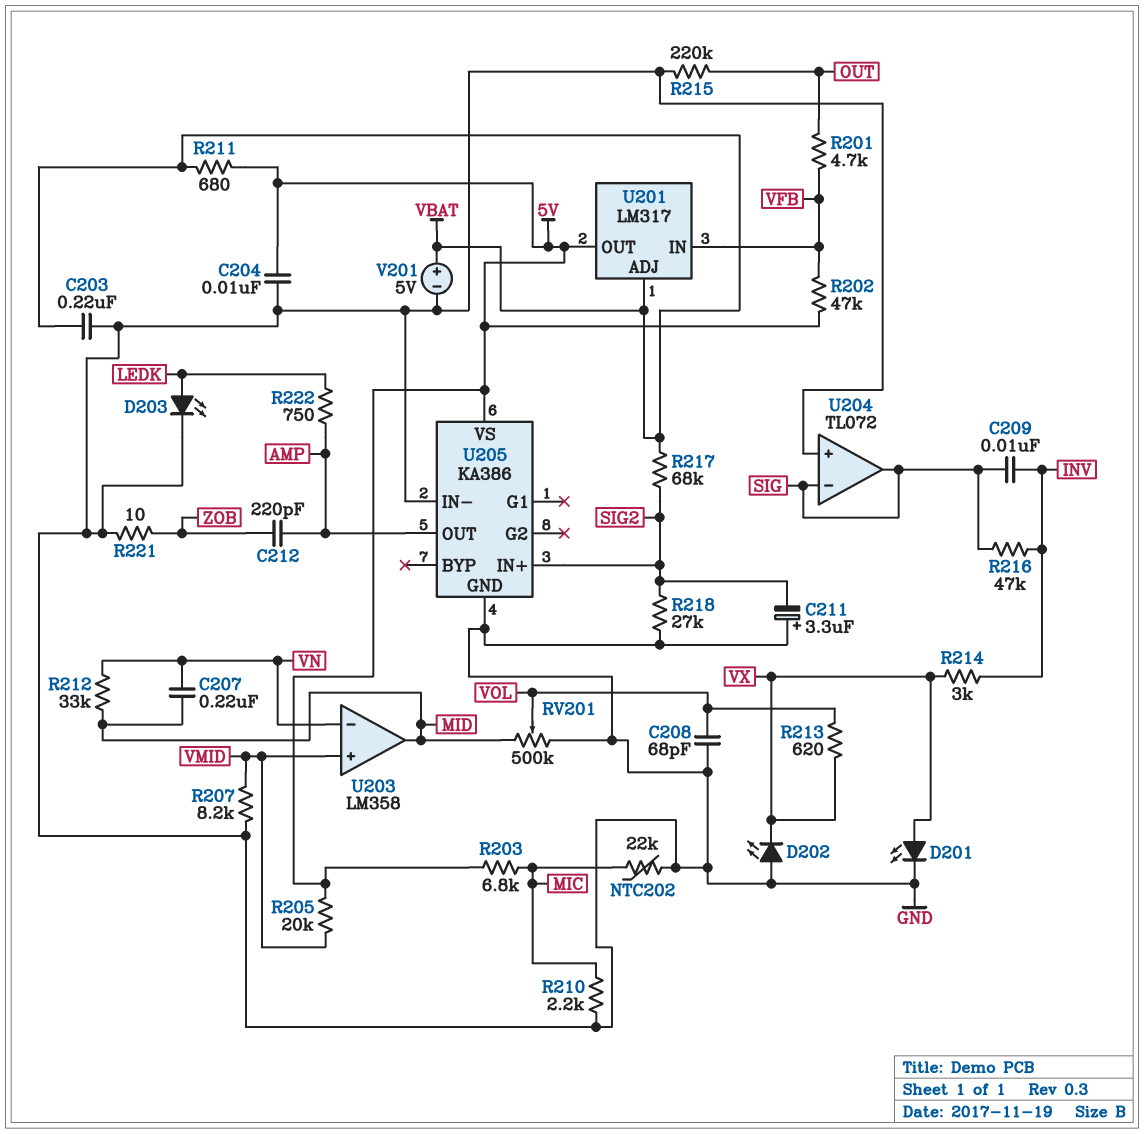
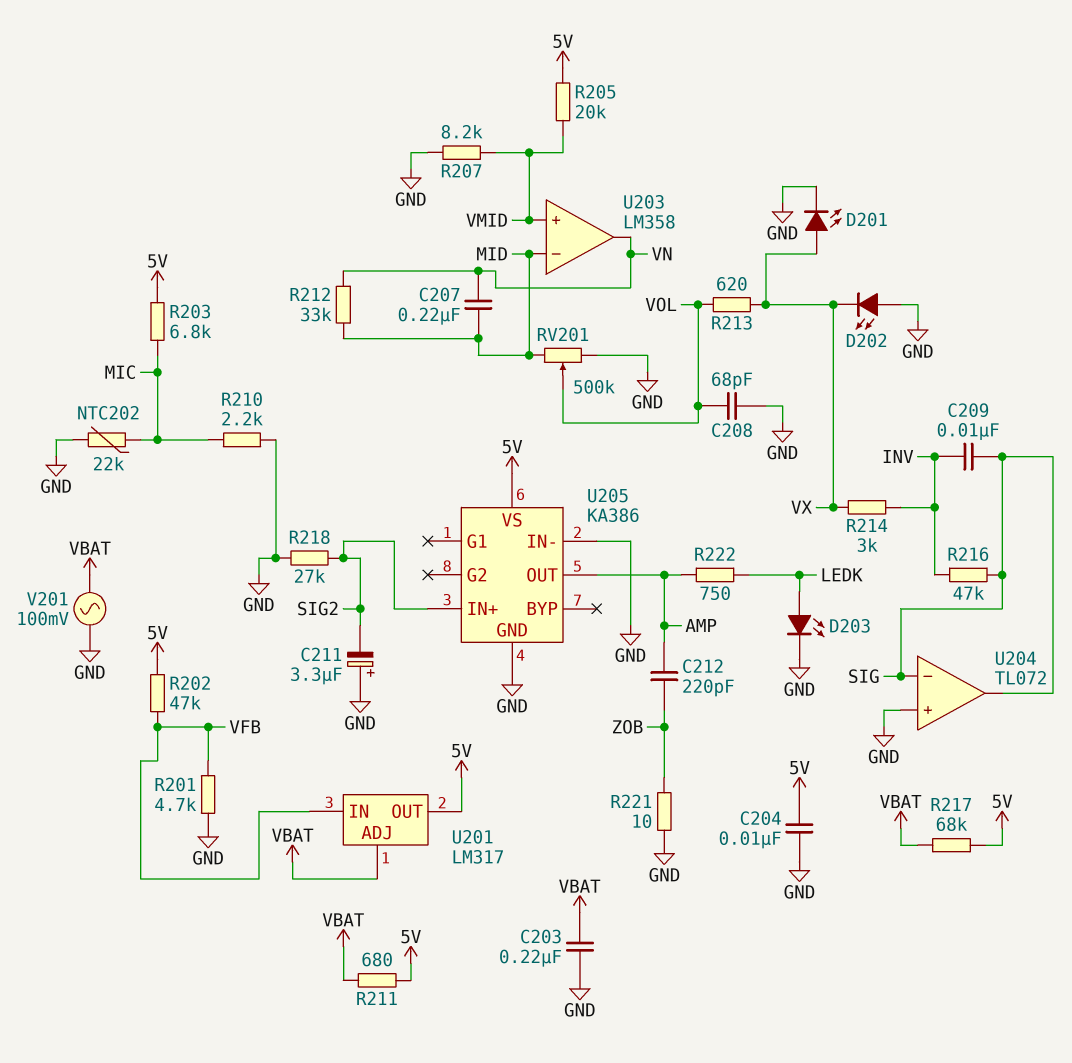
R201: 4.7k (OUT, VFB) -> 4.7k (GND, VFB)
R215: 220k (GND, OUT) -> none
R217: 68k (SIG2, VBAT) -> 68k (5V, VBAT)
U203 pin in-: VN -> MID
U203 pin out: MID -> VN
V201: 5V (plus VBAT, minus GND) -> AC 100mV (GND, VBAT)

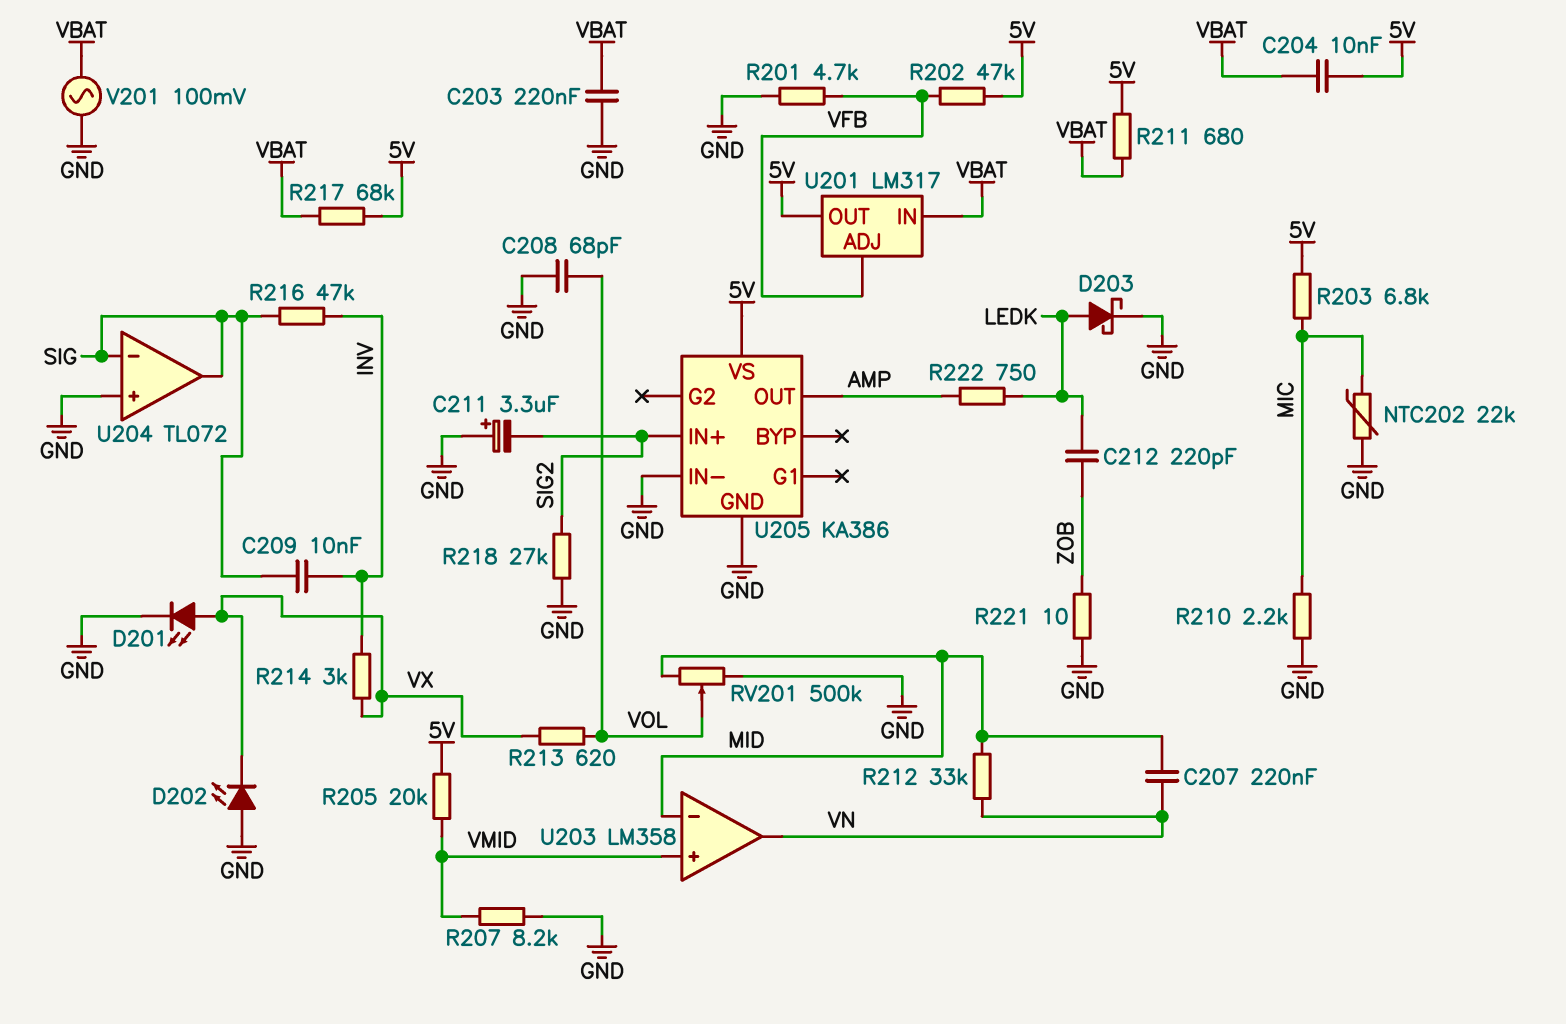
C204: 10nF (5V, GND) -> 10nF (5V, VBAT)
C212: 220pF (AMP, ZOB) -> 220pF (LEDK, ZOB)
D203: LED (A LEDK, K GND) -> schottky (A LEDK, K GND)
U201 pin ADJ: VBAT -> VFB
U201 pin IN: VFB -> VBAT

